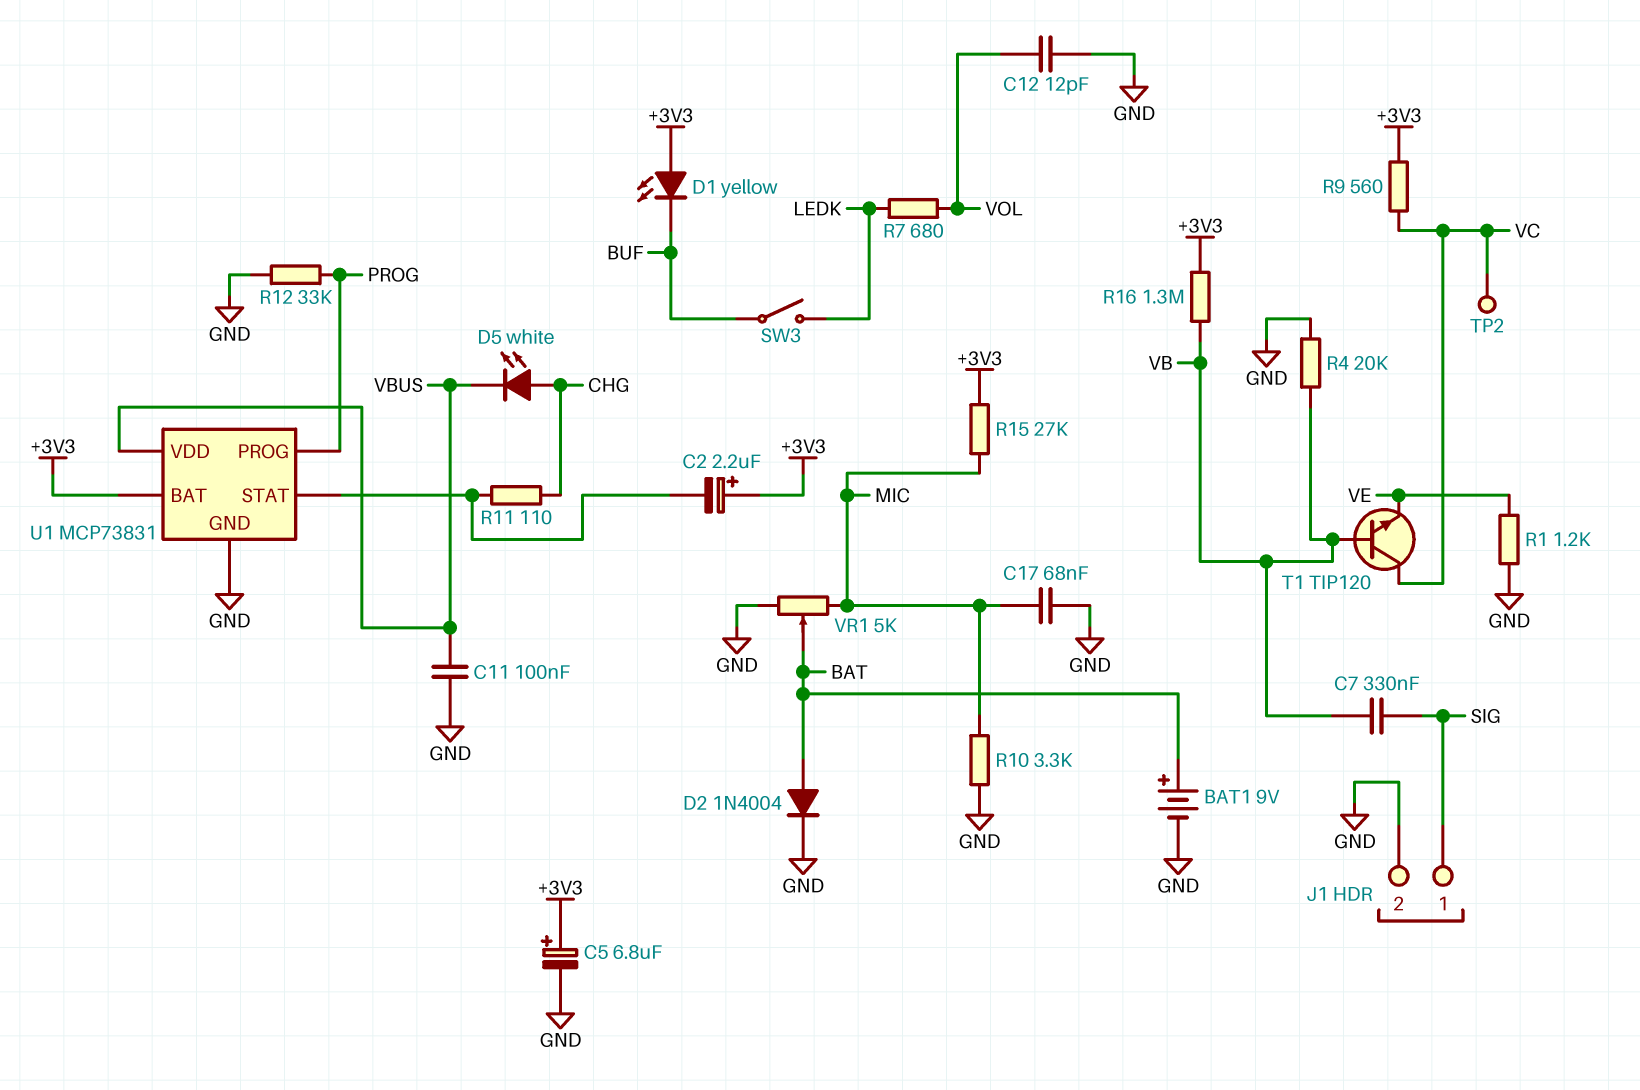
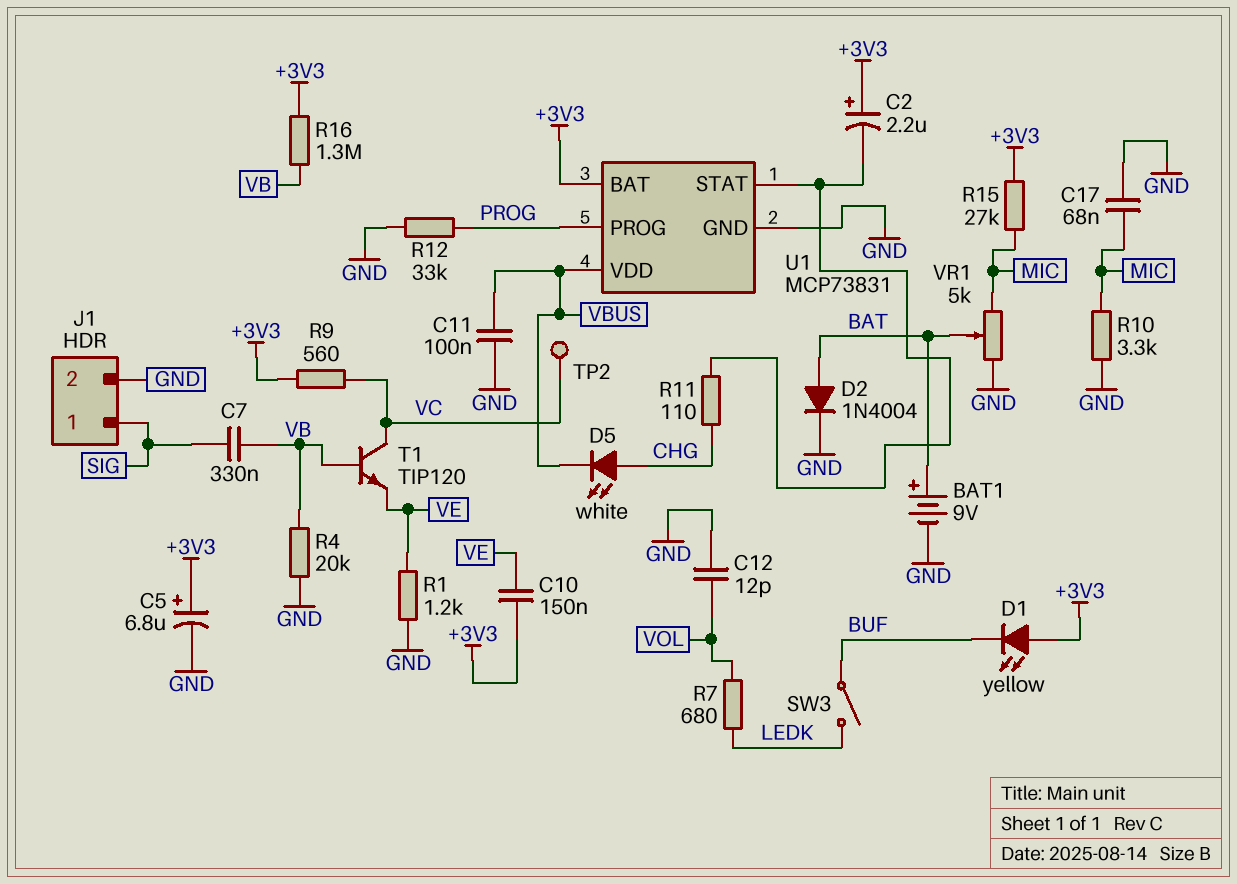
C10: none -> 150nF (+3V3, VE)

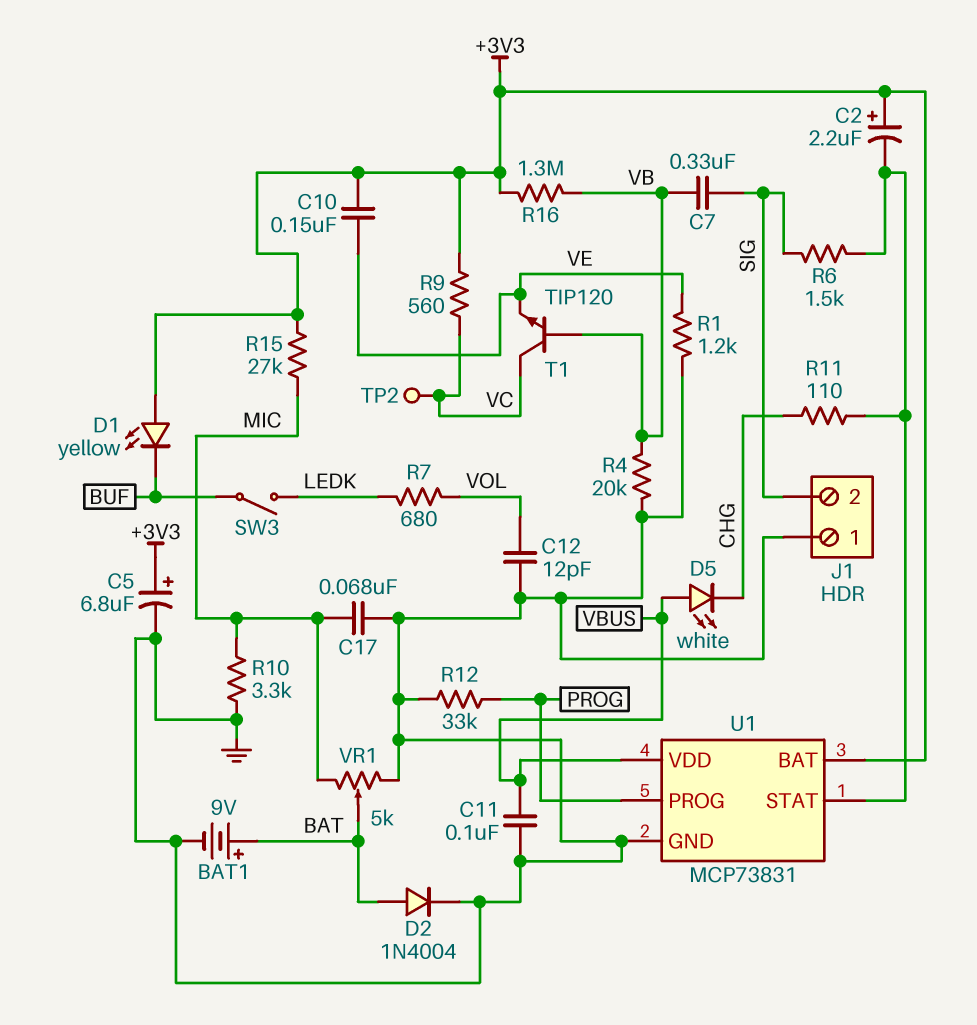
D5: LED white (A CHG, K VBUS) -> LED white (A VBUS, K CHG)
J1 pin 1: SIG -> GND
J1 pin 2: GND -> SIG
R6: none -> 1.5k (SIG, U1/STAT)

